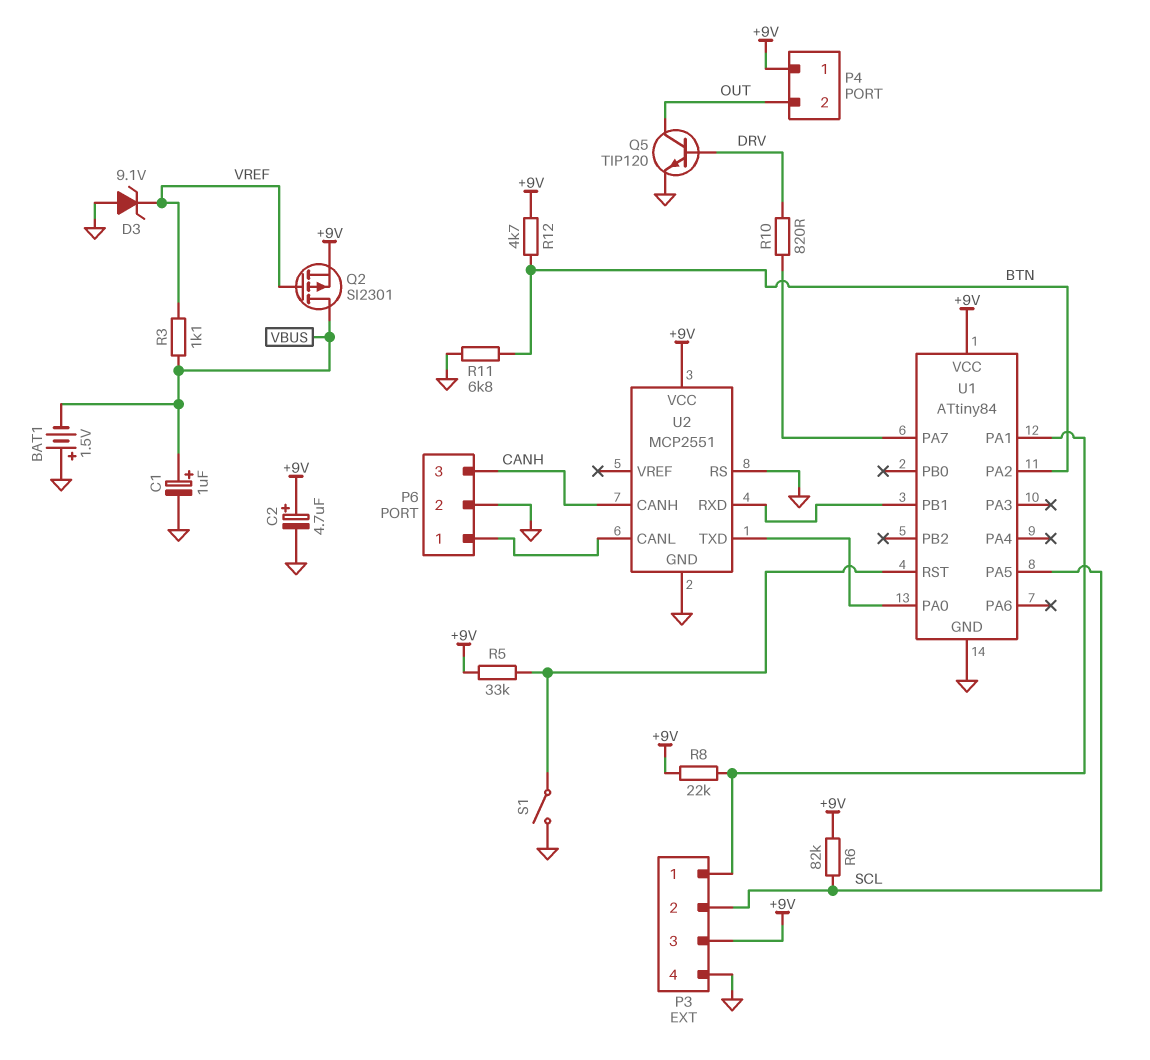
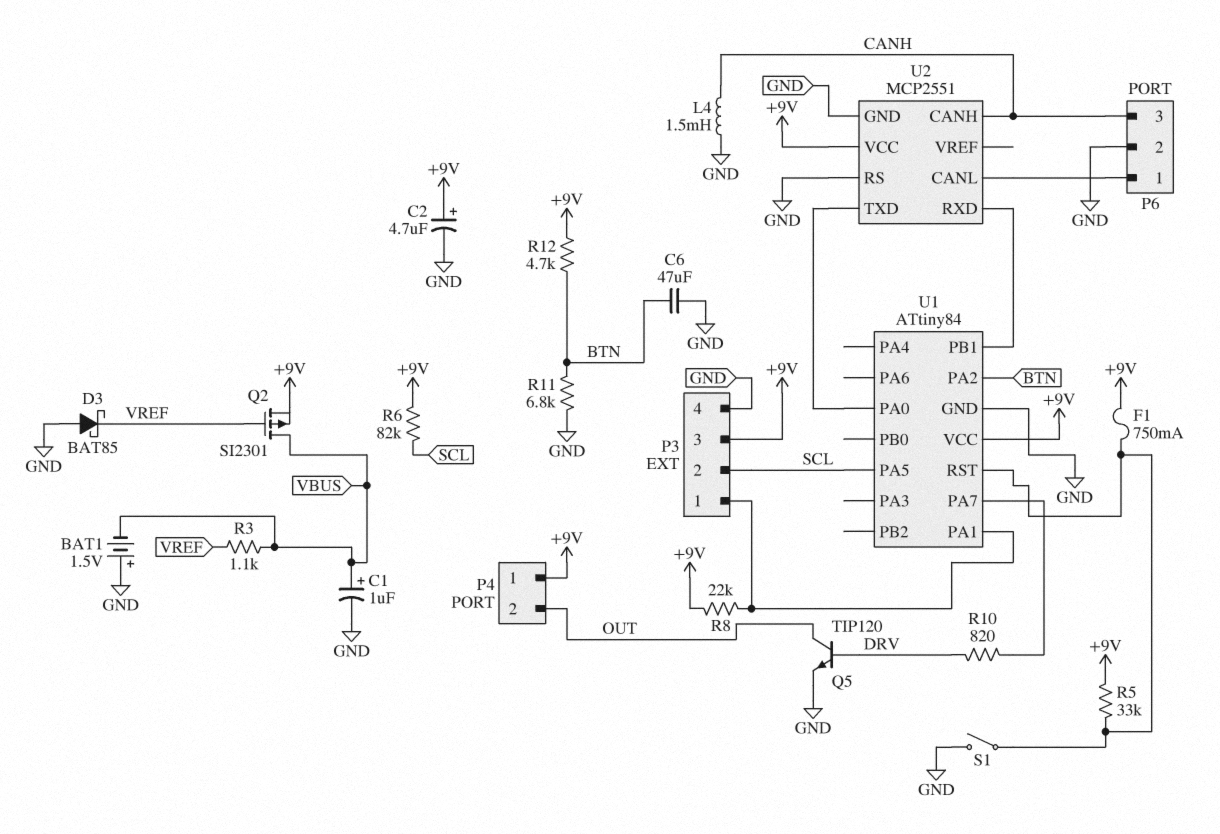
C6: none -> 47uF (BTN, GND)
D3: zener 9.1V (A GND, K VREF) -> schottky BAT85 (A GND, K VREF)
F1: none -> 750mA (+9V, U1/RST)
L4: none -> 1.5mH (CANH, GND)

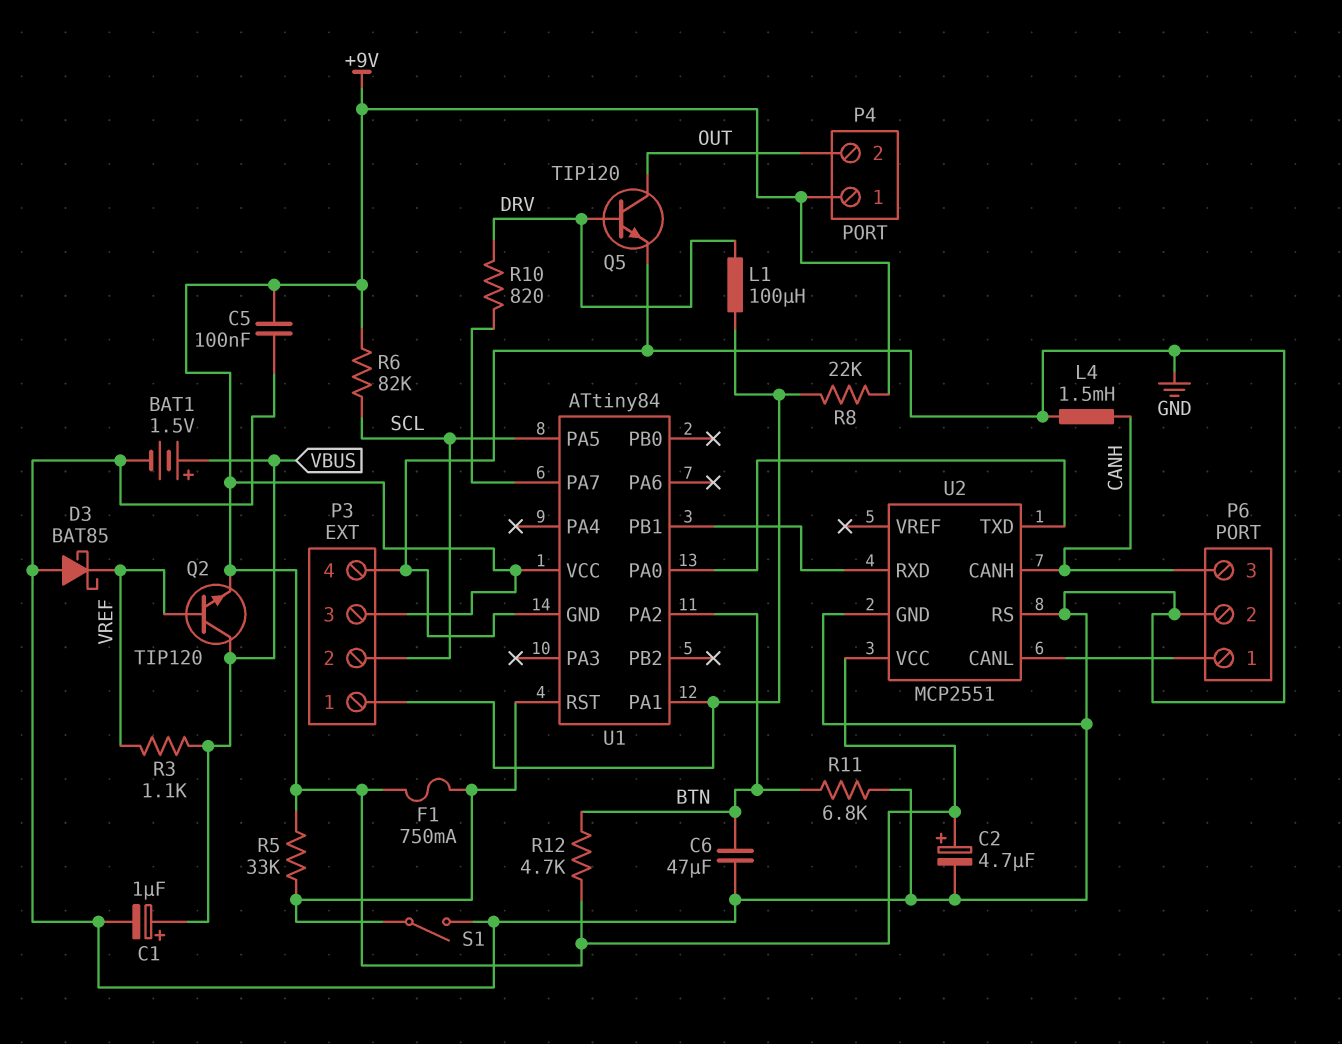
BAT1: 1.5V (plus GND, minus VBUS) -> 1.5V (plus VBUS, minus GND)
C5: none -> 100nF (+9V, GND)
L1: none -> 100uH (DRV, P3/1)
Q2: PMOS SI2301 (G VREF, D VBUS, S +9V) -> NPN TIP120 (B VREF, C VBUS, E +9V)

